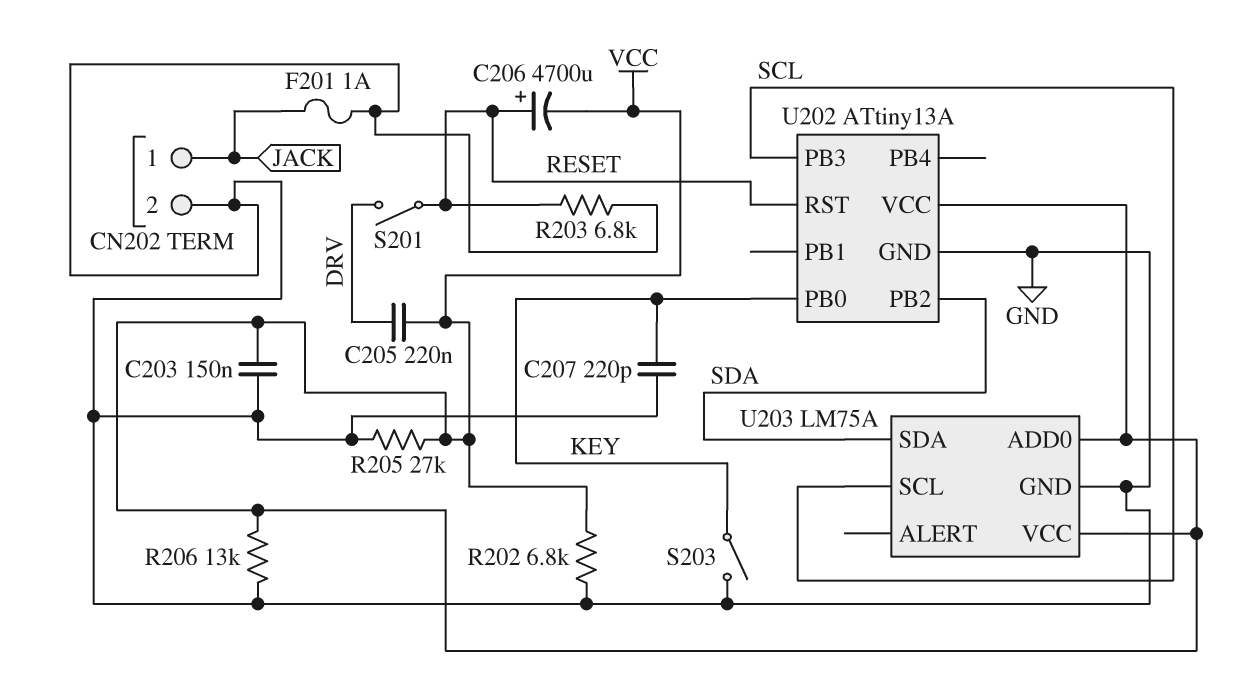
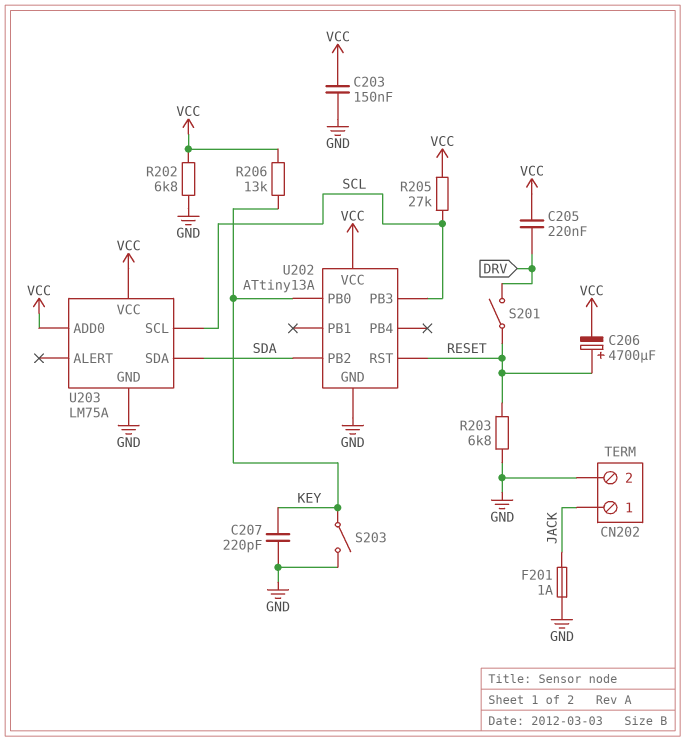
R205: 27k (GND, VCC) -> 27k (SCL, VCC)
R206: 13k (GND, VCC) -> 13k (KEY, VCC)

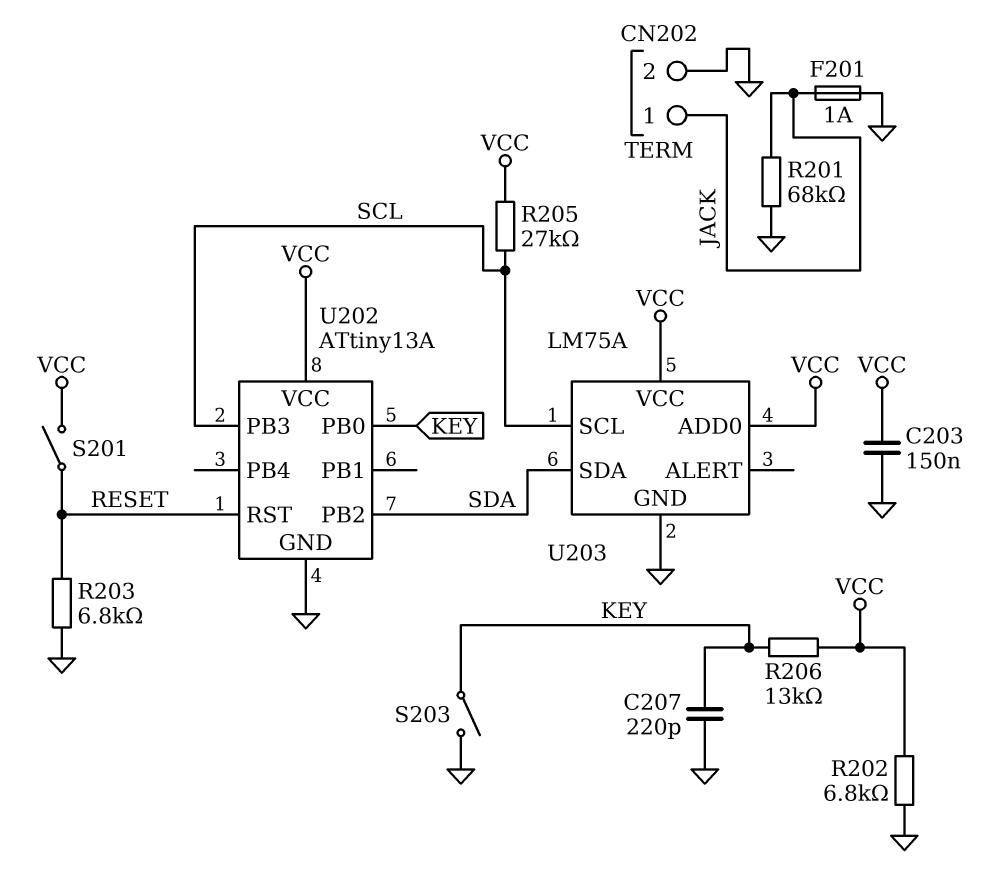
C205: 220nF (DRV, VCC) -> none
C206: 4700uF (plus RESET, minus VCC) -> none
R201: none -> 68k (GND, JACK)
S201: switch (DRV, RESET) -> switch (RESET, VCC)

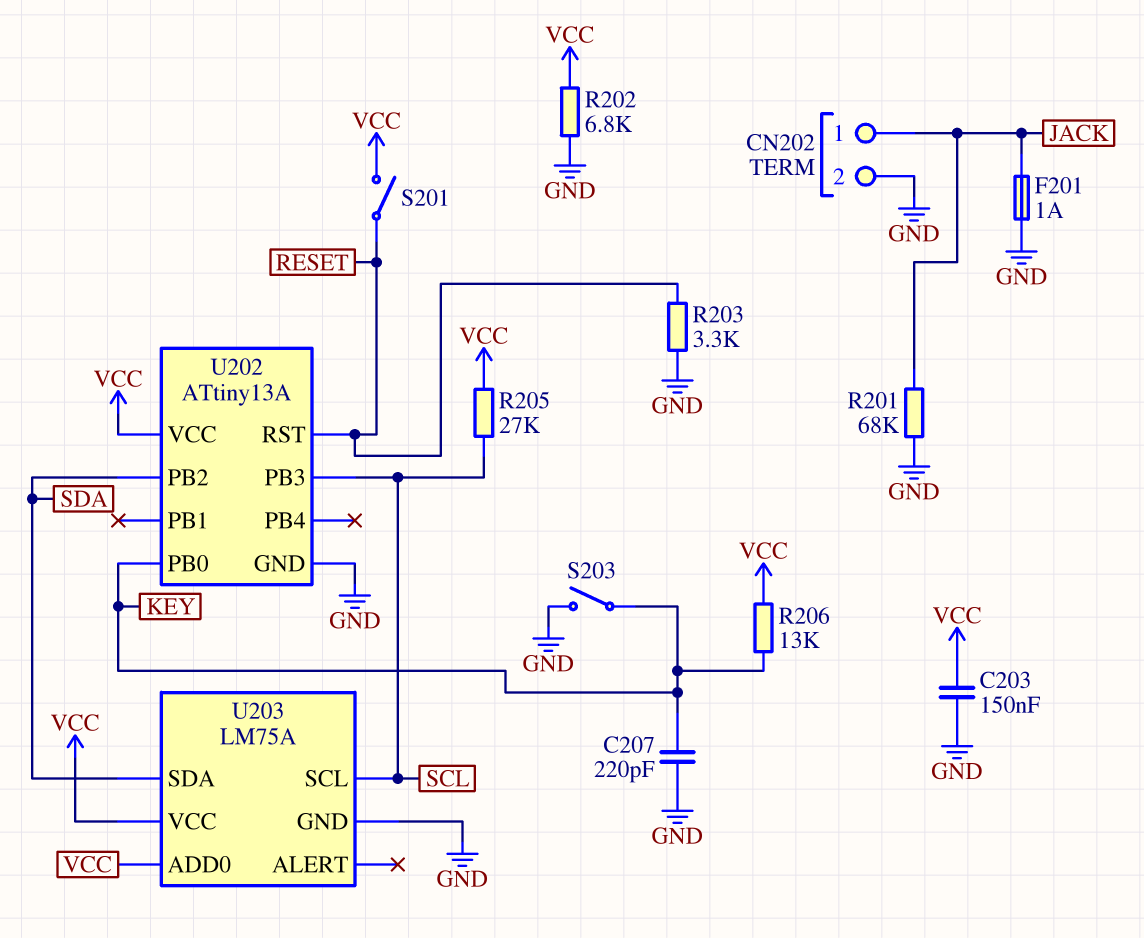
R203: 6.8k (GND, RESET) -> 3.3k (GND, RESET)

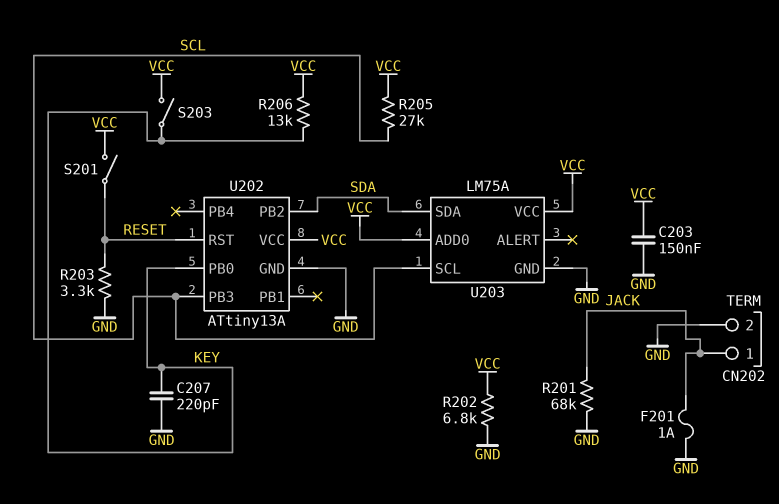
S203: switch (GND, KEY) -> switch (KEY, VCC)

